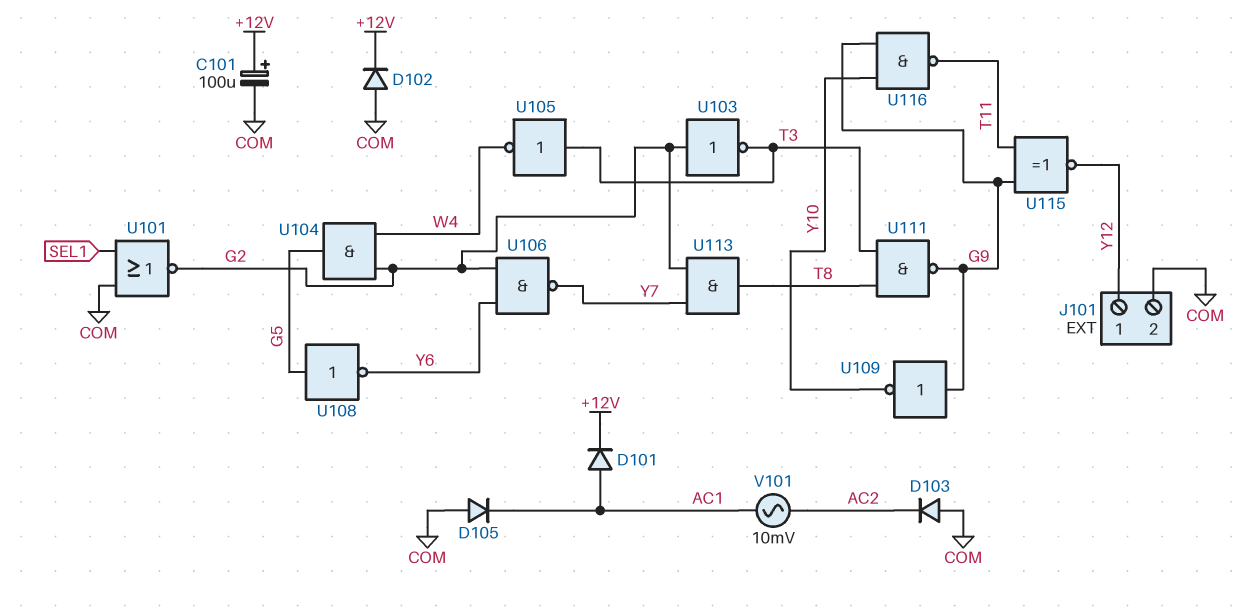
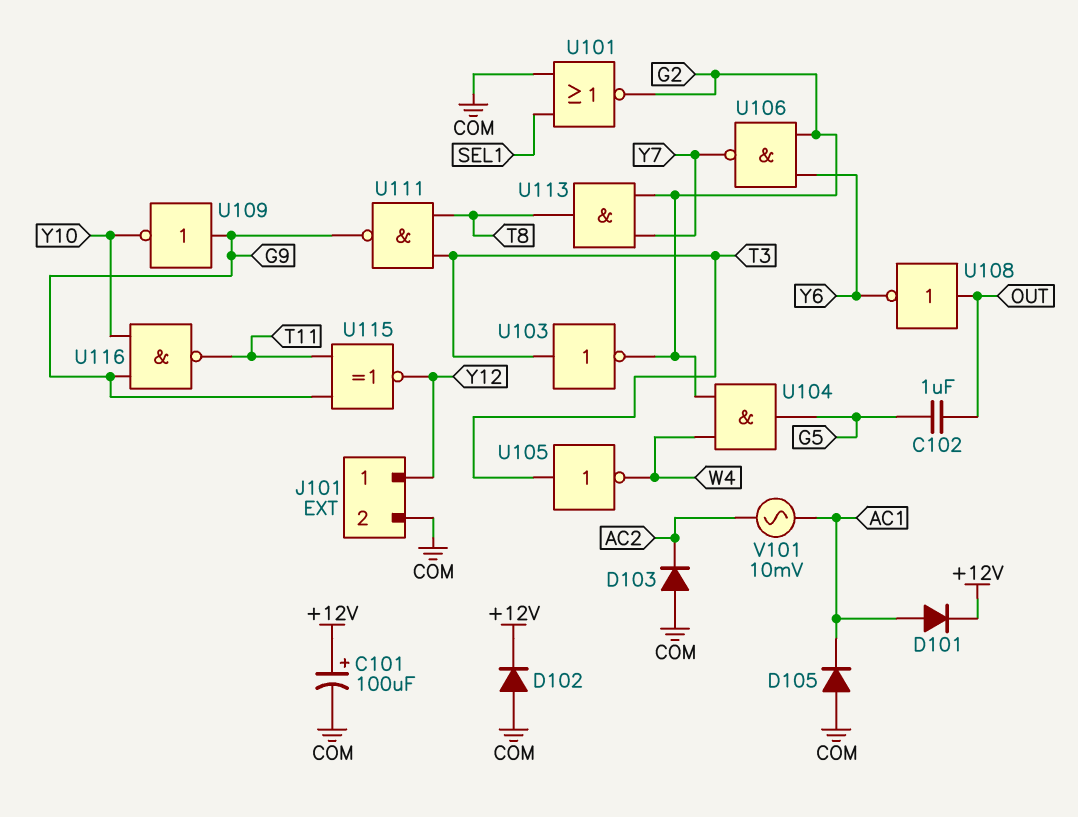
C102: none -> 1uF (G5, OUT)
U103: NOT (in G2, out T3) -> NOT (in T3, out G2)
U108: NOT (in G5, out Y6) -> NOT (in OUT, out Y6)

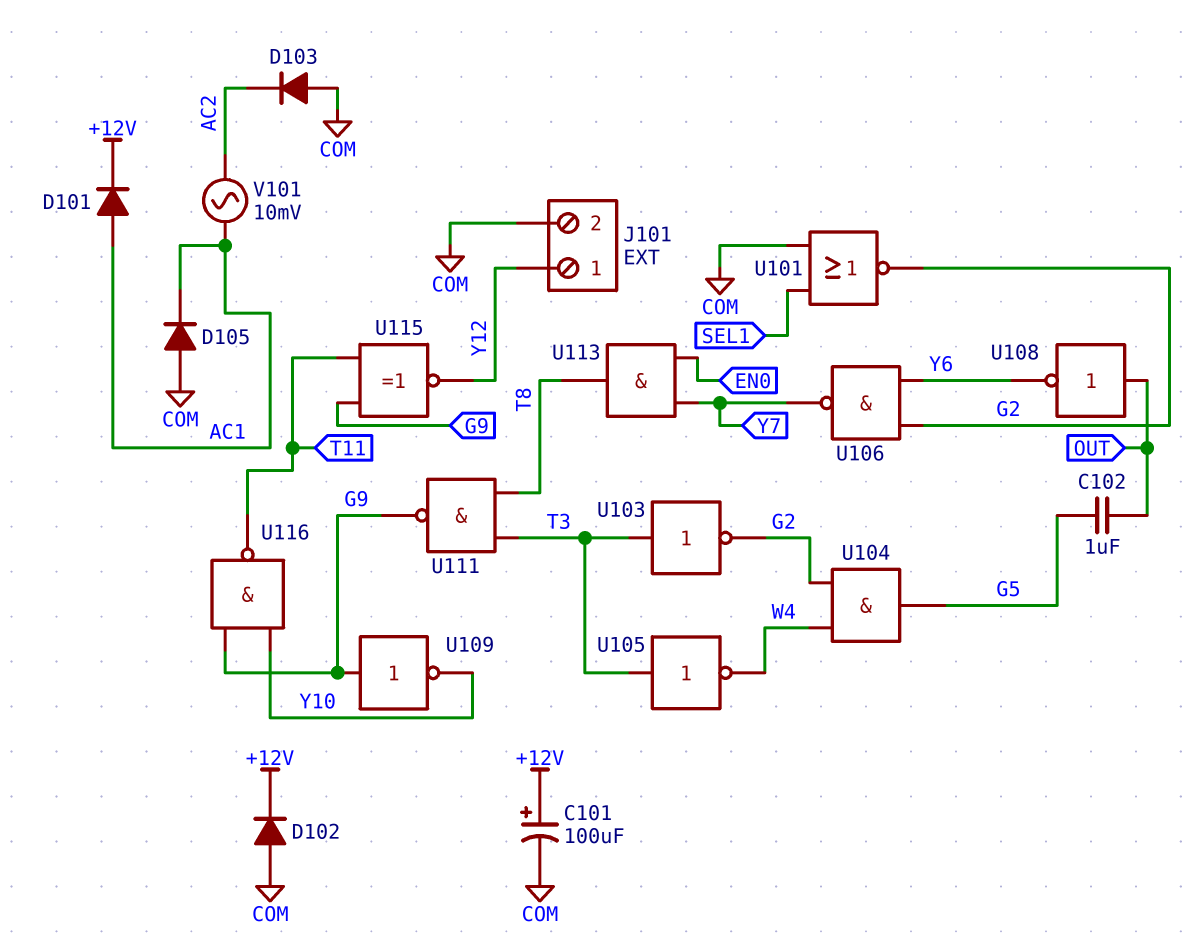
U113: AND (in G2, in Y7, out T8) -> AND (in EN0, in Y7, out T8)

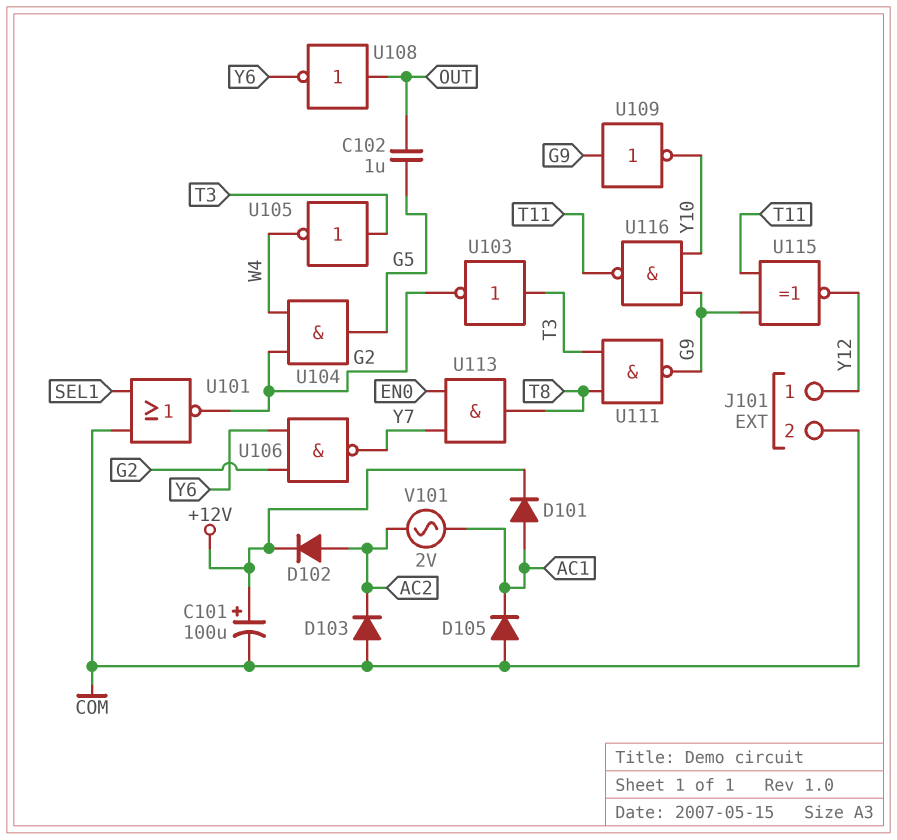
D102: diode (A COM, K +12V) -> diode (A AC2, K +12V)
V101: AC 10mV (AC1, AC2) -> AC 2V (AC1, AC2)

